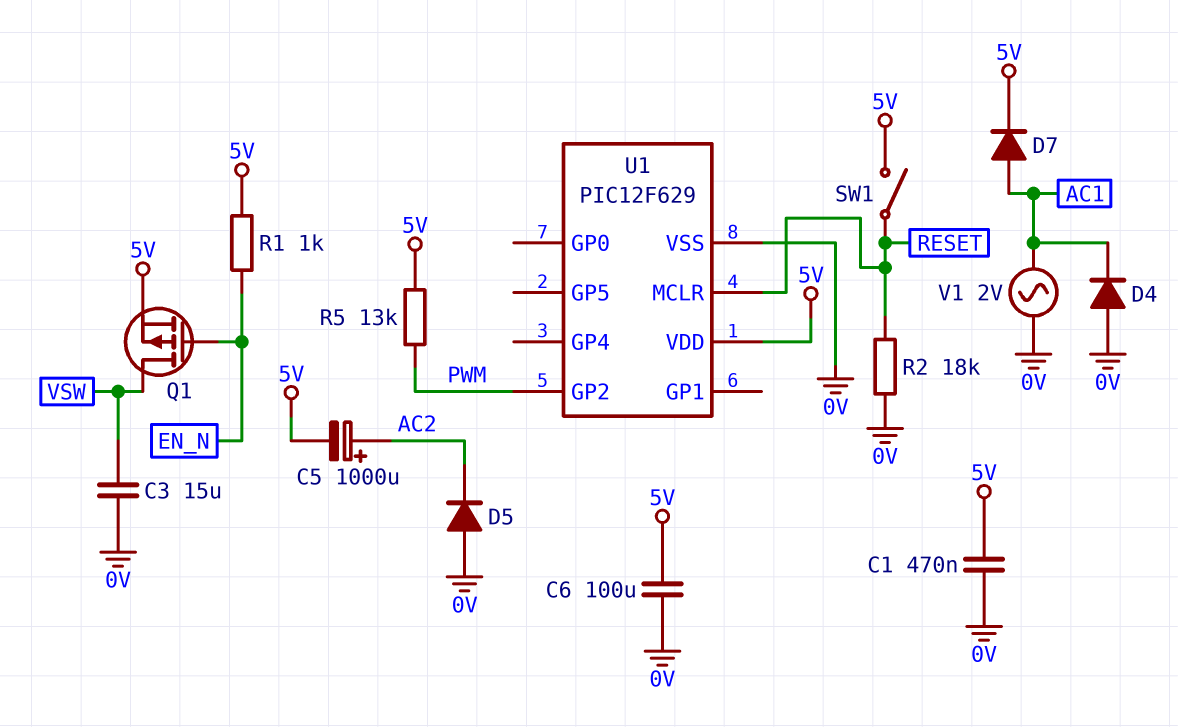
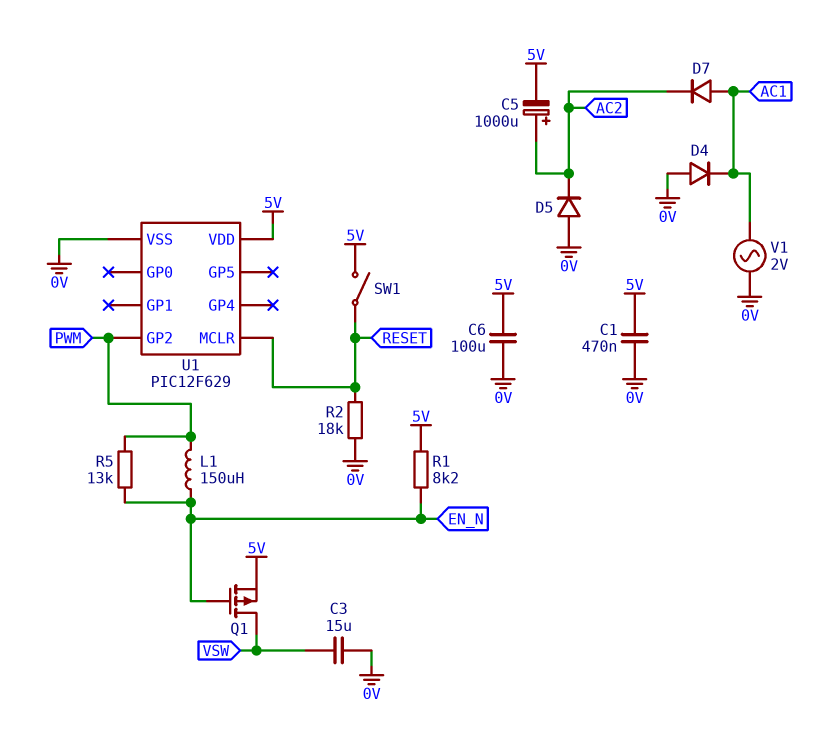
D7: diode (A AC1, K 5V) -> diode (A AC1, K AC2)
L1: none -> 150uH (EN_N, PWM)
R1: 1k (5V, EN_N) -> 8.2k (5V, EN_N)
R5: 13k (5V, PWM) -> 13k (EN_N, PWM)

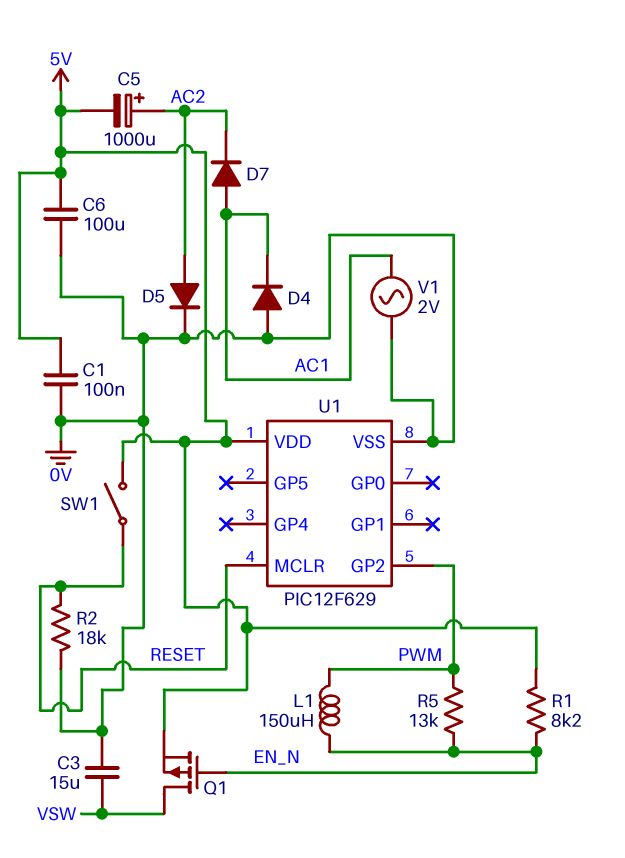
C1: 470nF (0V, 5V) -> 100nF (0V, 5V)
D5: diode (A 0V, K AC2) -> diode (A AC2, K 0V)

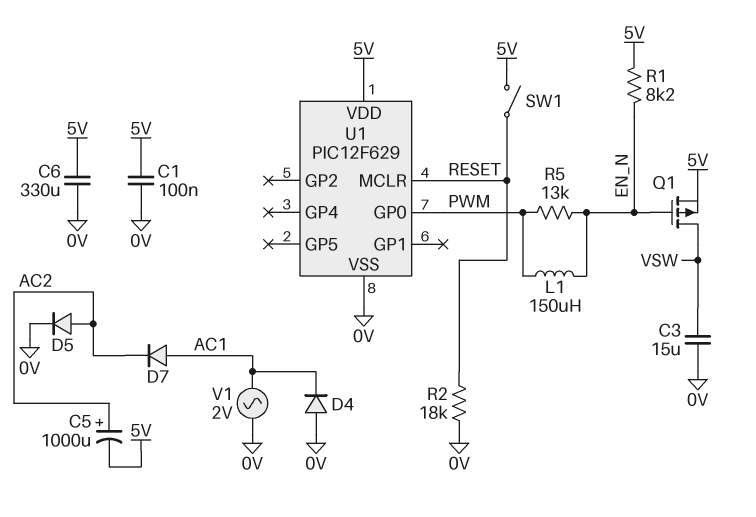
C6: 100uF (0V, 5V) -> 330uF (0V, 5V)
U1 pin GP0: none -> PWM
U1 pin GP2: PWM -> none

